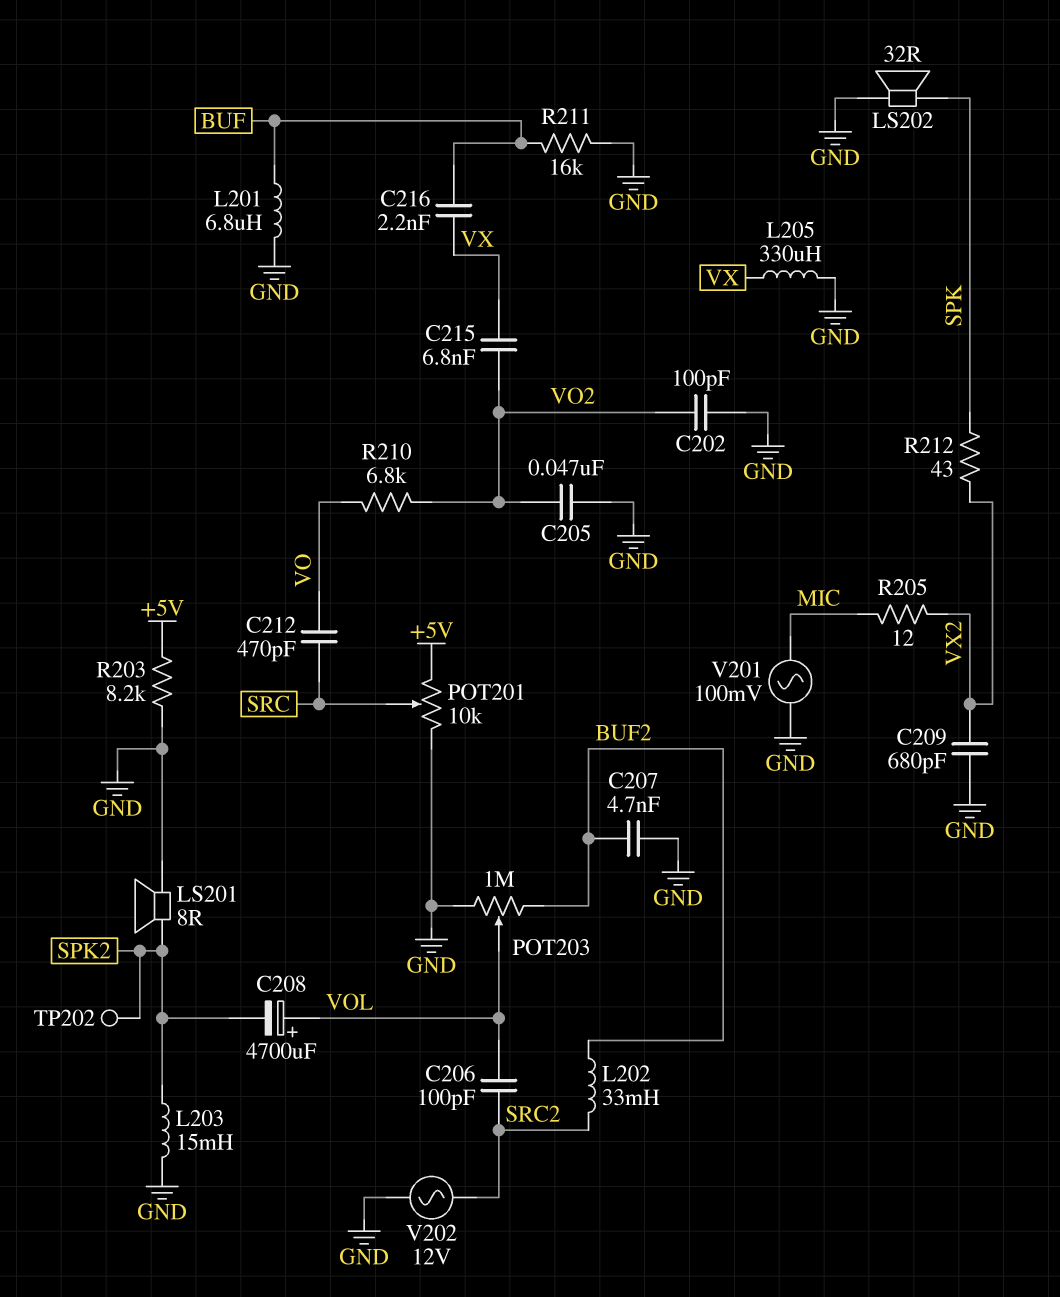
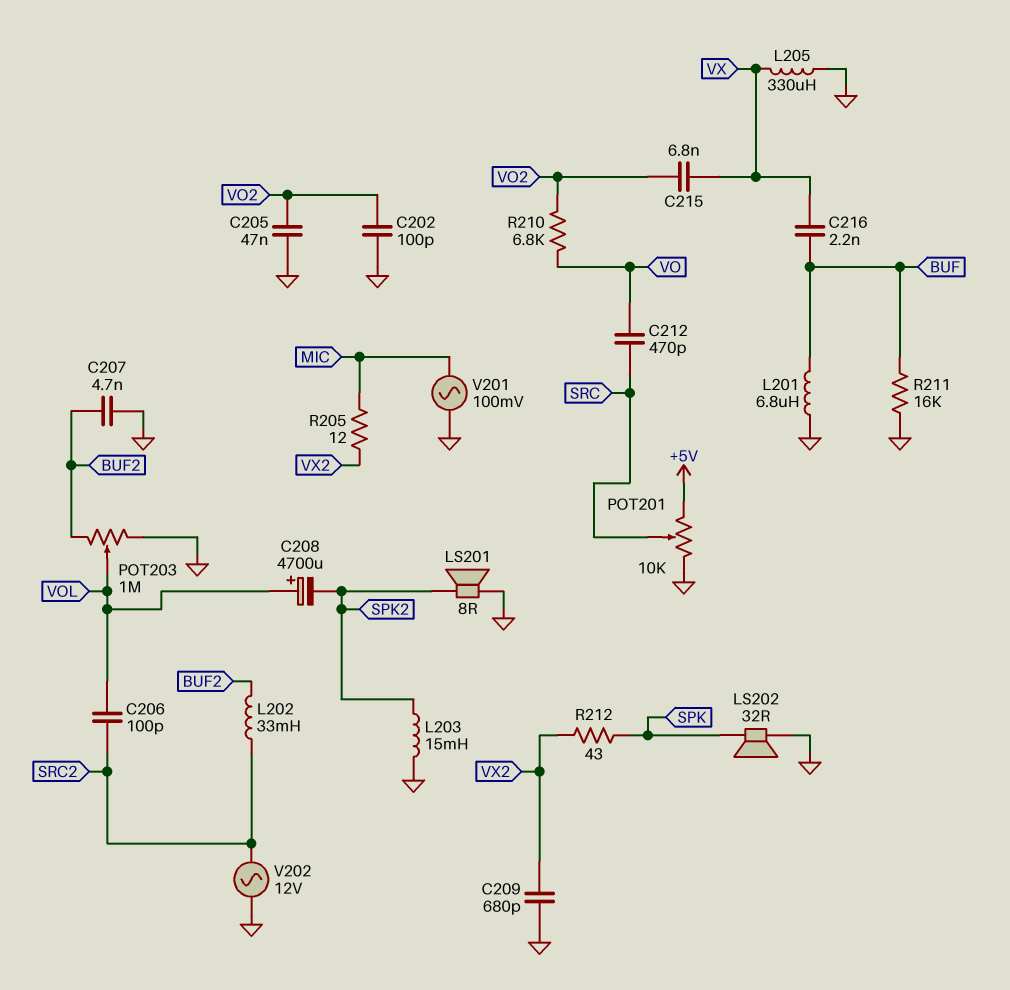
R203: 8.2k (+5V, GND) -> none
TP202: test point (SPK2) -> none

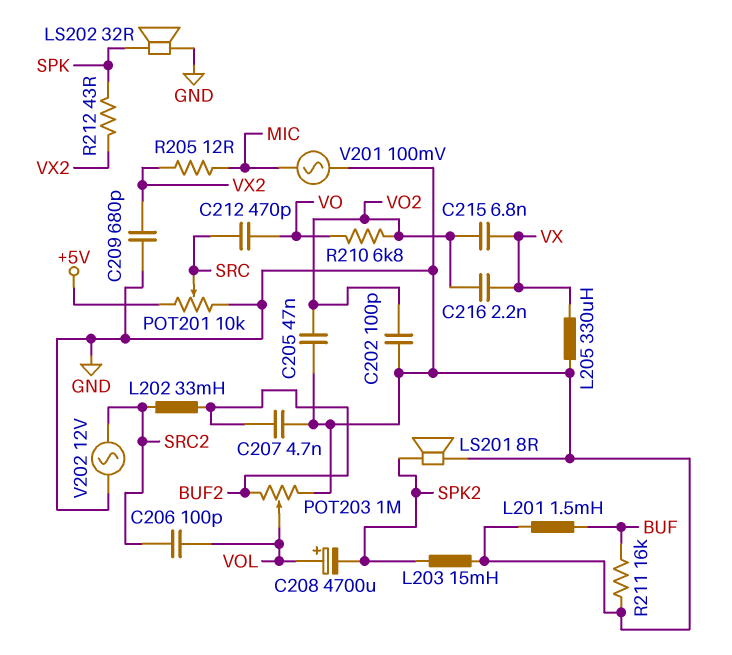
C216: 2.2nF (BUF, VX) -> 2.2nF (VO2, VX)
L201: 6.8uH (BUF, GND) -> 1.5mH (BUF, GND)

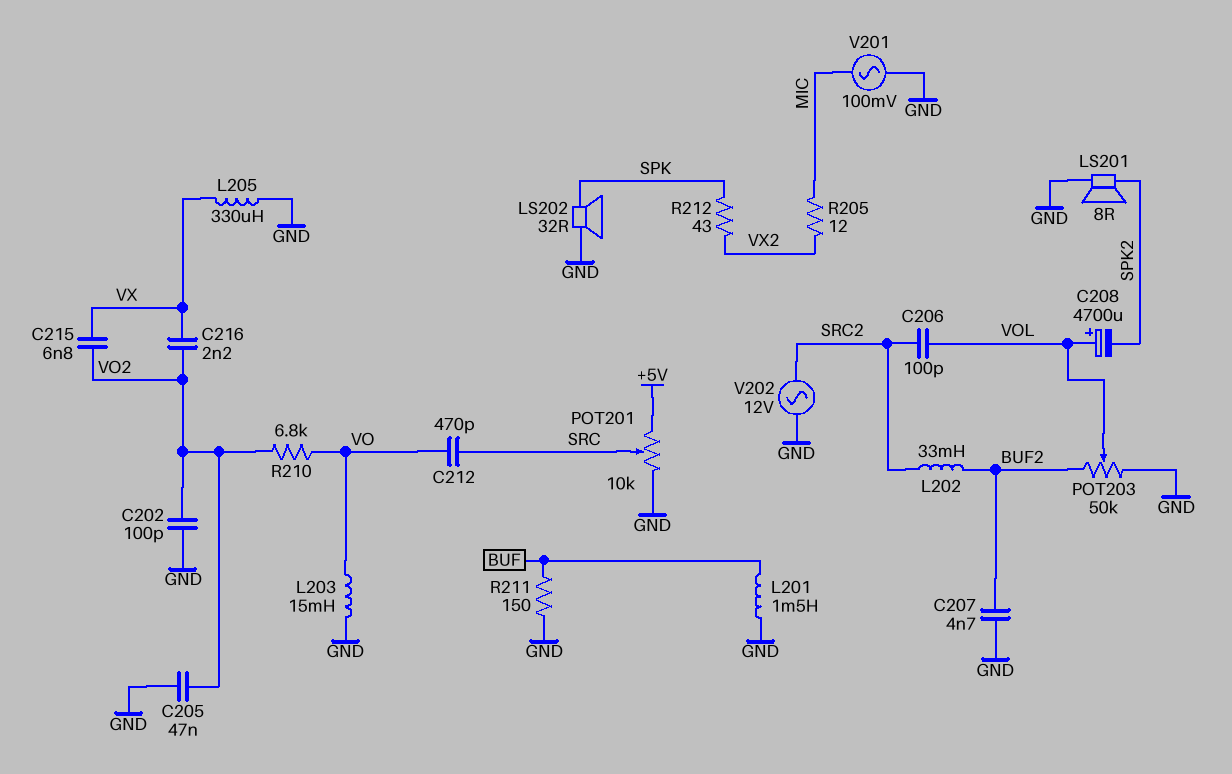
C209: 680pF (GND, VX2) -> none
L203: 15mH (GND, SPK2) -> 15mH (GND, VO)
POT203: 1M (BUF2, GND, wiper VOL) -> 50k (BUF2, GND, wiper VOL)
R211: 16k (BUF, GND) -> 150 (BUF, GND)

